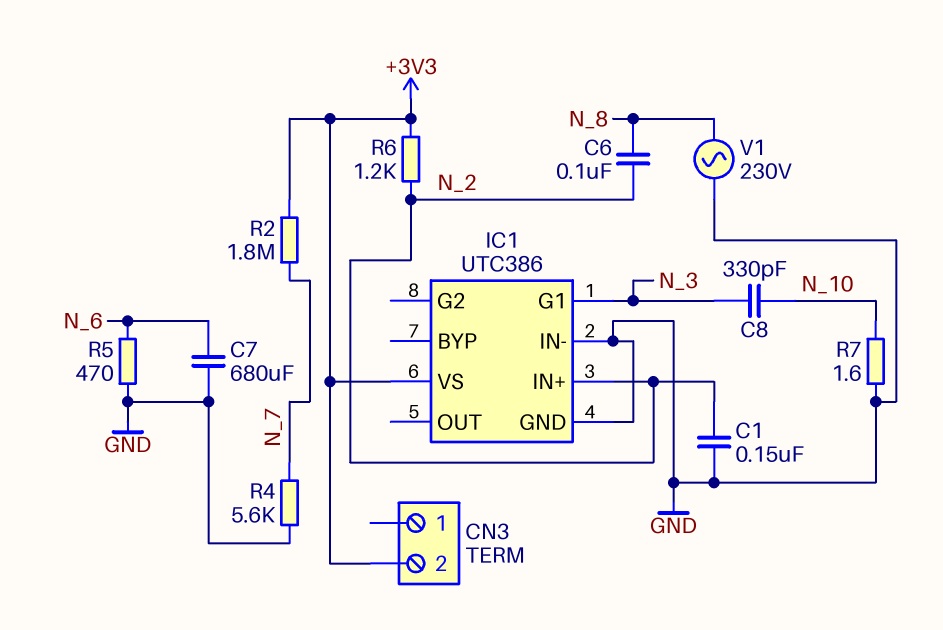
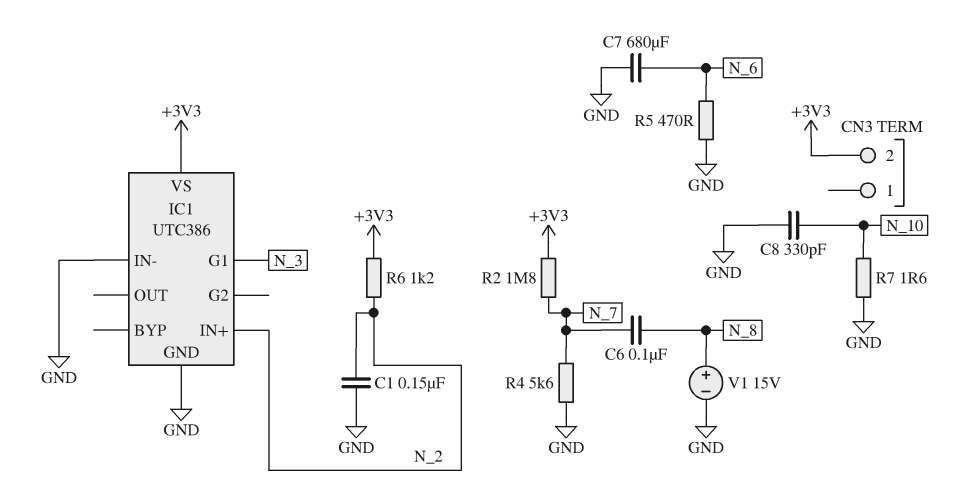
C6: 100nF (N_2, N_8) -> 100nF (N_7, N_8)
C8: 330pF (N_3, N_10) -> 330pF (GND, N_10)
V1: AC 230V (GND, N_8) -> 15V (plus N_8, minus GND)

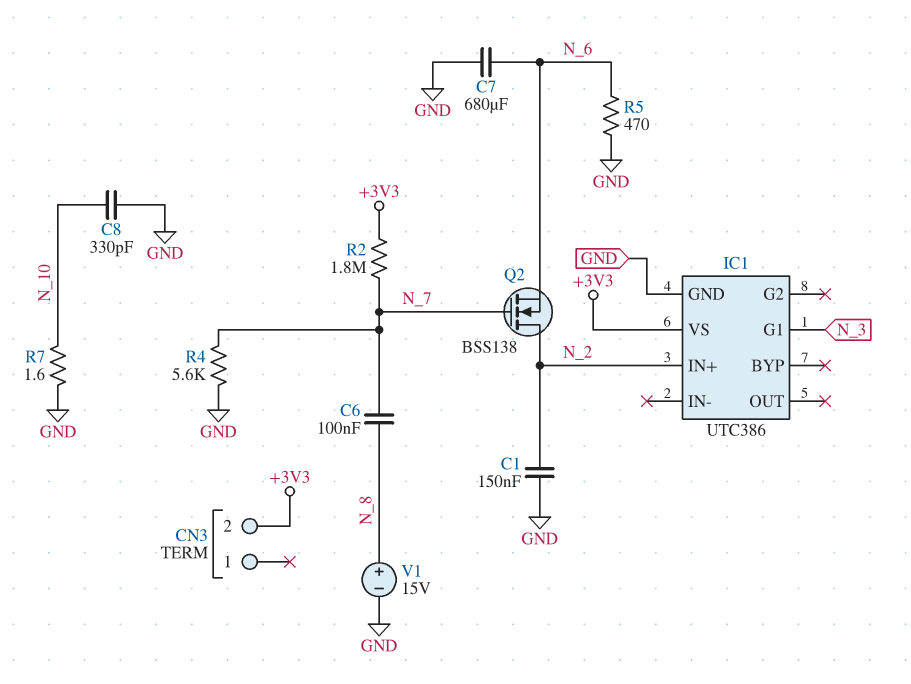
IC1 pin IN-: GND -> none
Q2: none -> NMOS BSS138 (G N_7, D N_2, S N_6)
R6: 1.2k (+3V3, N_2) -> none

